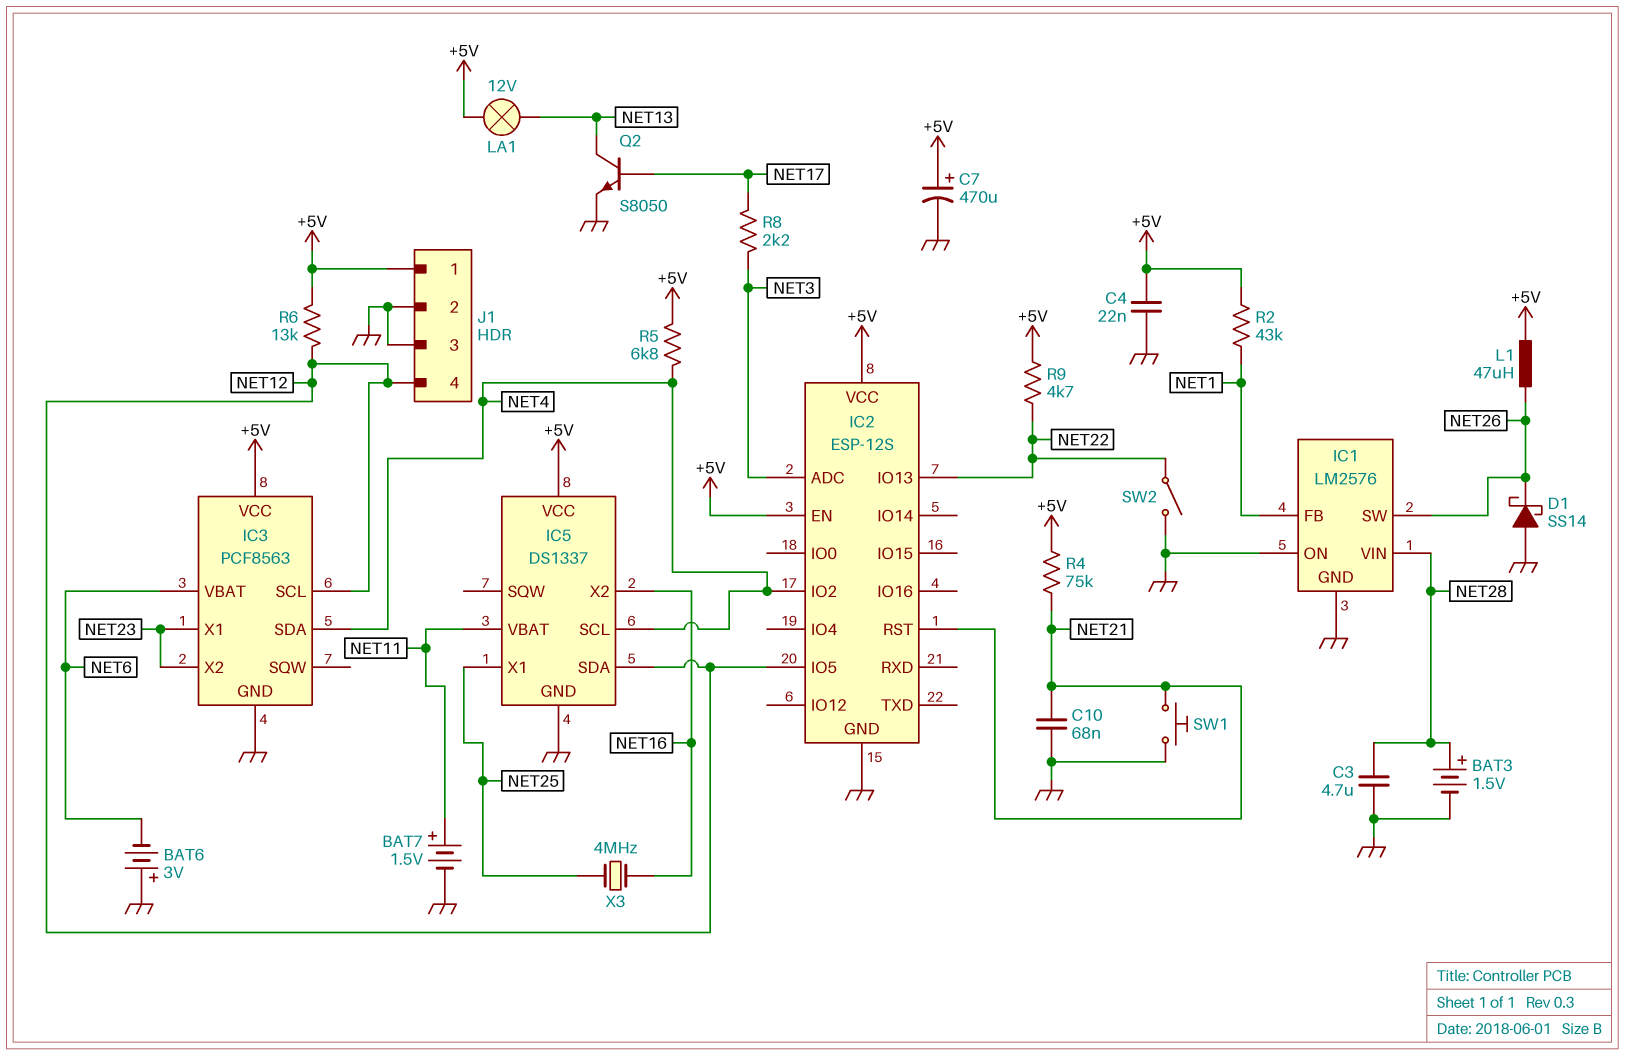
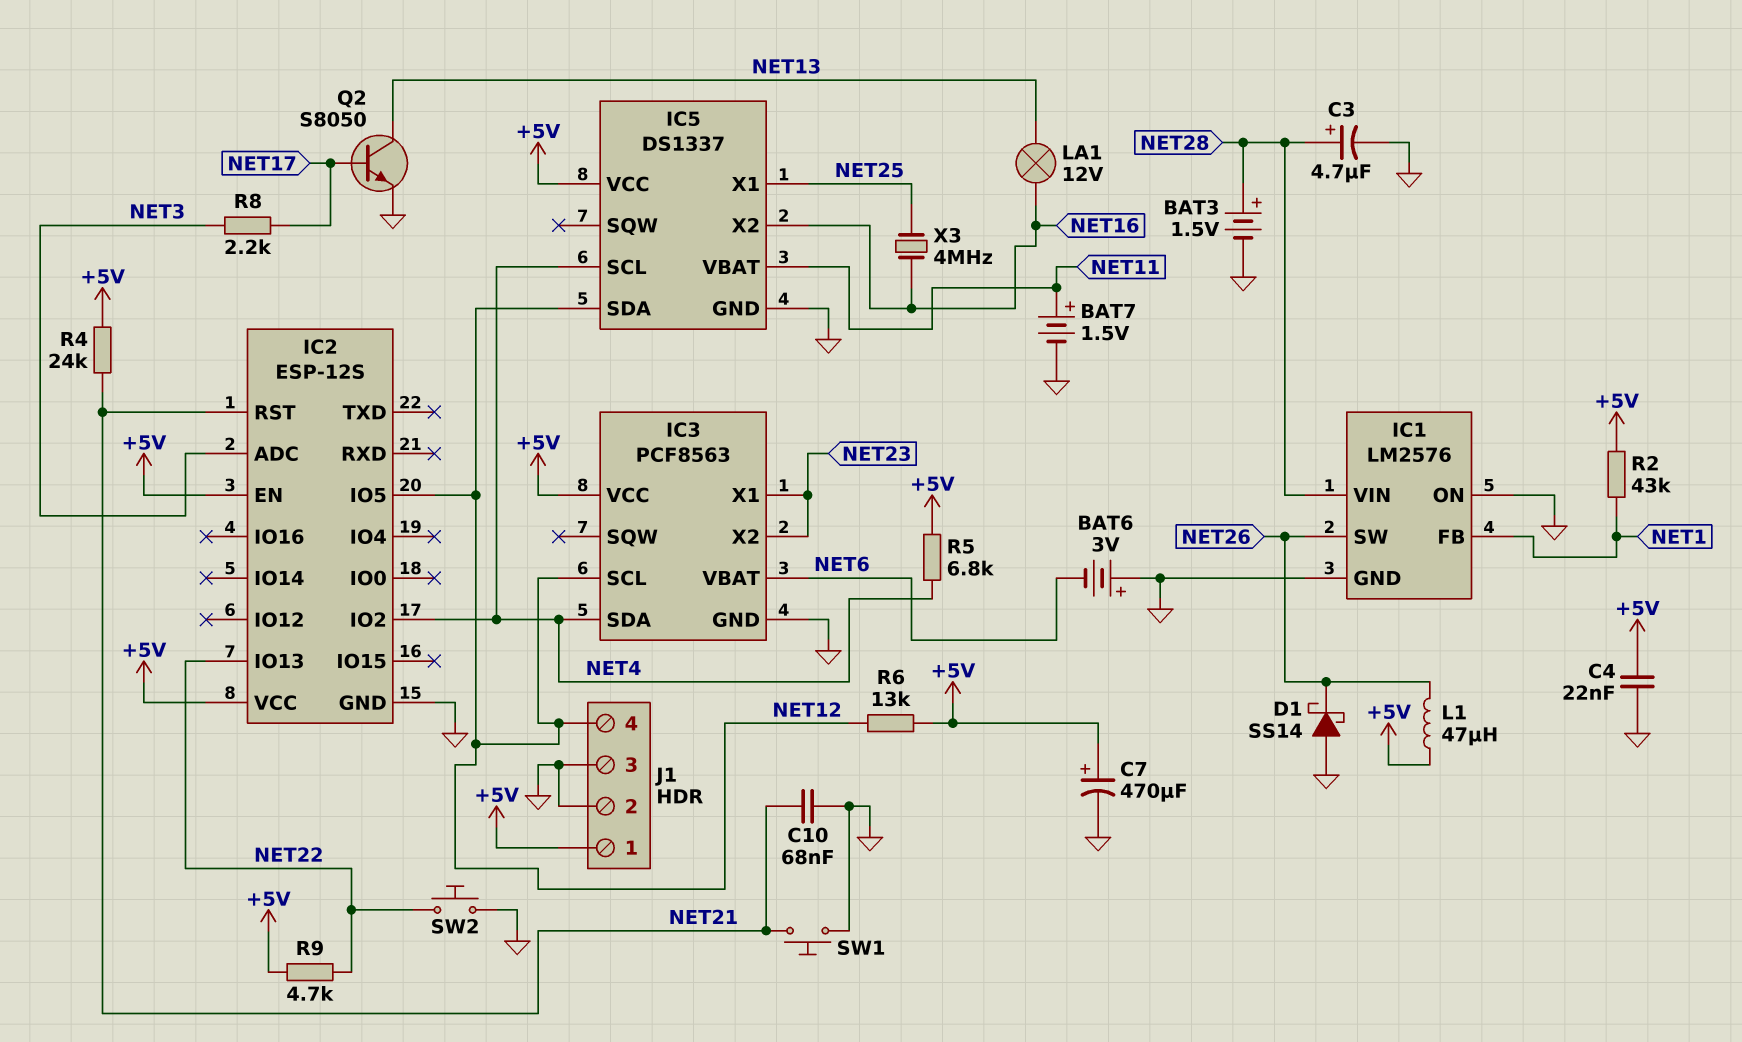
C3: 4.7uF (GND, NET28) -> 4.7uF (plus NET28, minus GND)
LA1: lamp 12V (+5V, NET13) -> lamp 12V (NET13, NET16)
R4: 75k (+5V, NET21) -> 24k (+5V, NET21)
SW2: switch (GND, NET22) -> button (GND, NET22)

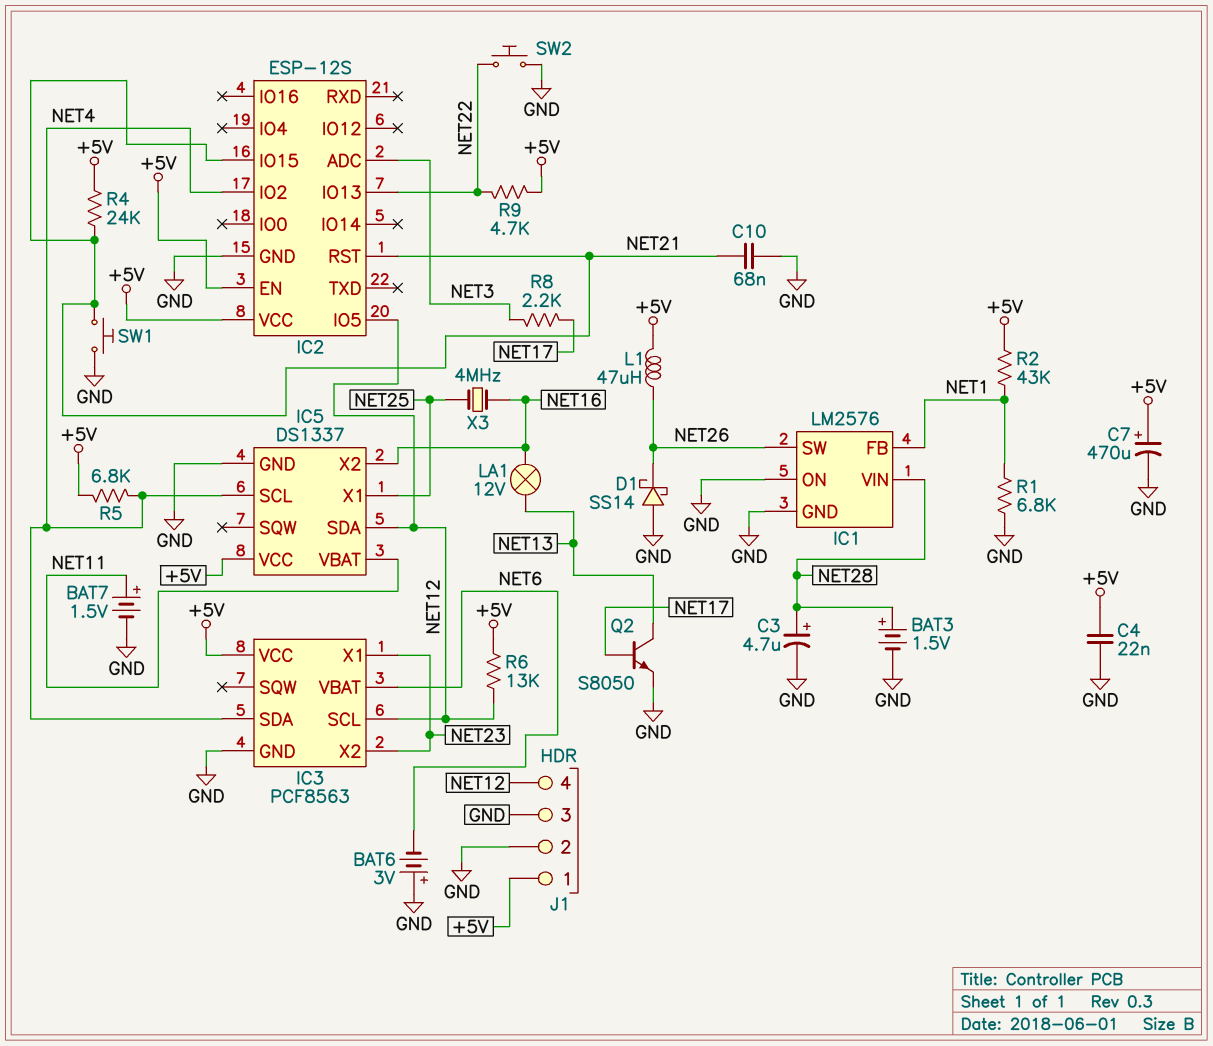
IC2 pin IO15: none -> NET21
R1: none -> 6.8k (GND, NET1)

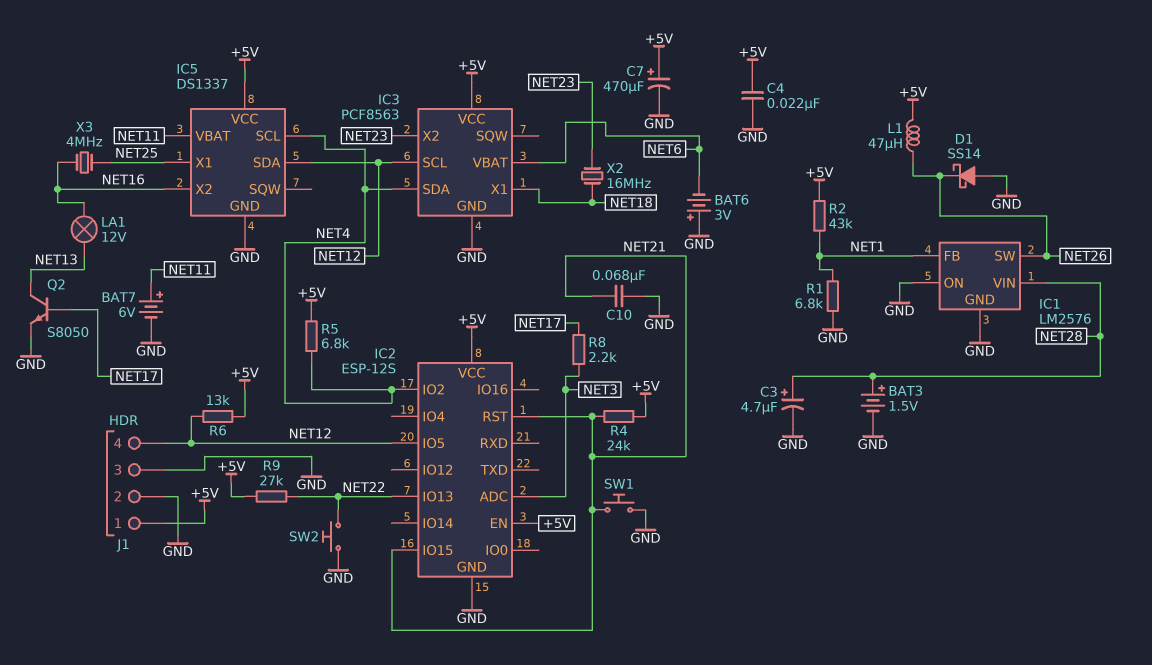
BAT7: 1.5V (plus NET11, minus GND) -> 6V (plus NET11, minus GND)
IC3 pin X1: NET23 -> NET18
R9: 4.7k (+5V, NET22) -> 27k (+5V, NET22)
X2: none -> 16MHz (NET18, NET23)

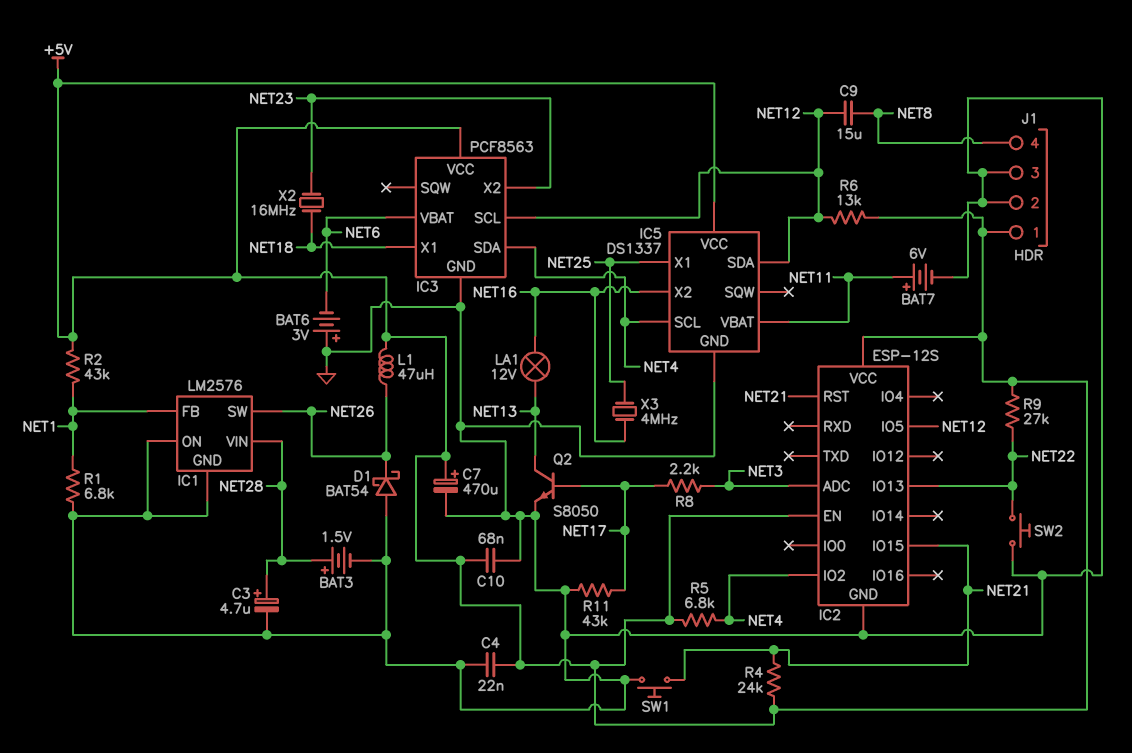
C9: none -> 15uF (NET8, NET12)
C10: 68nF (GND, NET21) -> 68nF (+5V, GND)
D1: schottky SS14 (A GND, K NET26) -> schottky BAT54 (A GND, K NET26)
J1 pin 4: NET12 -> NET8
R11: none -> 43k (GND, NET17)

